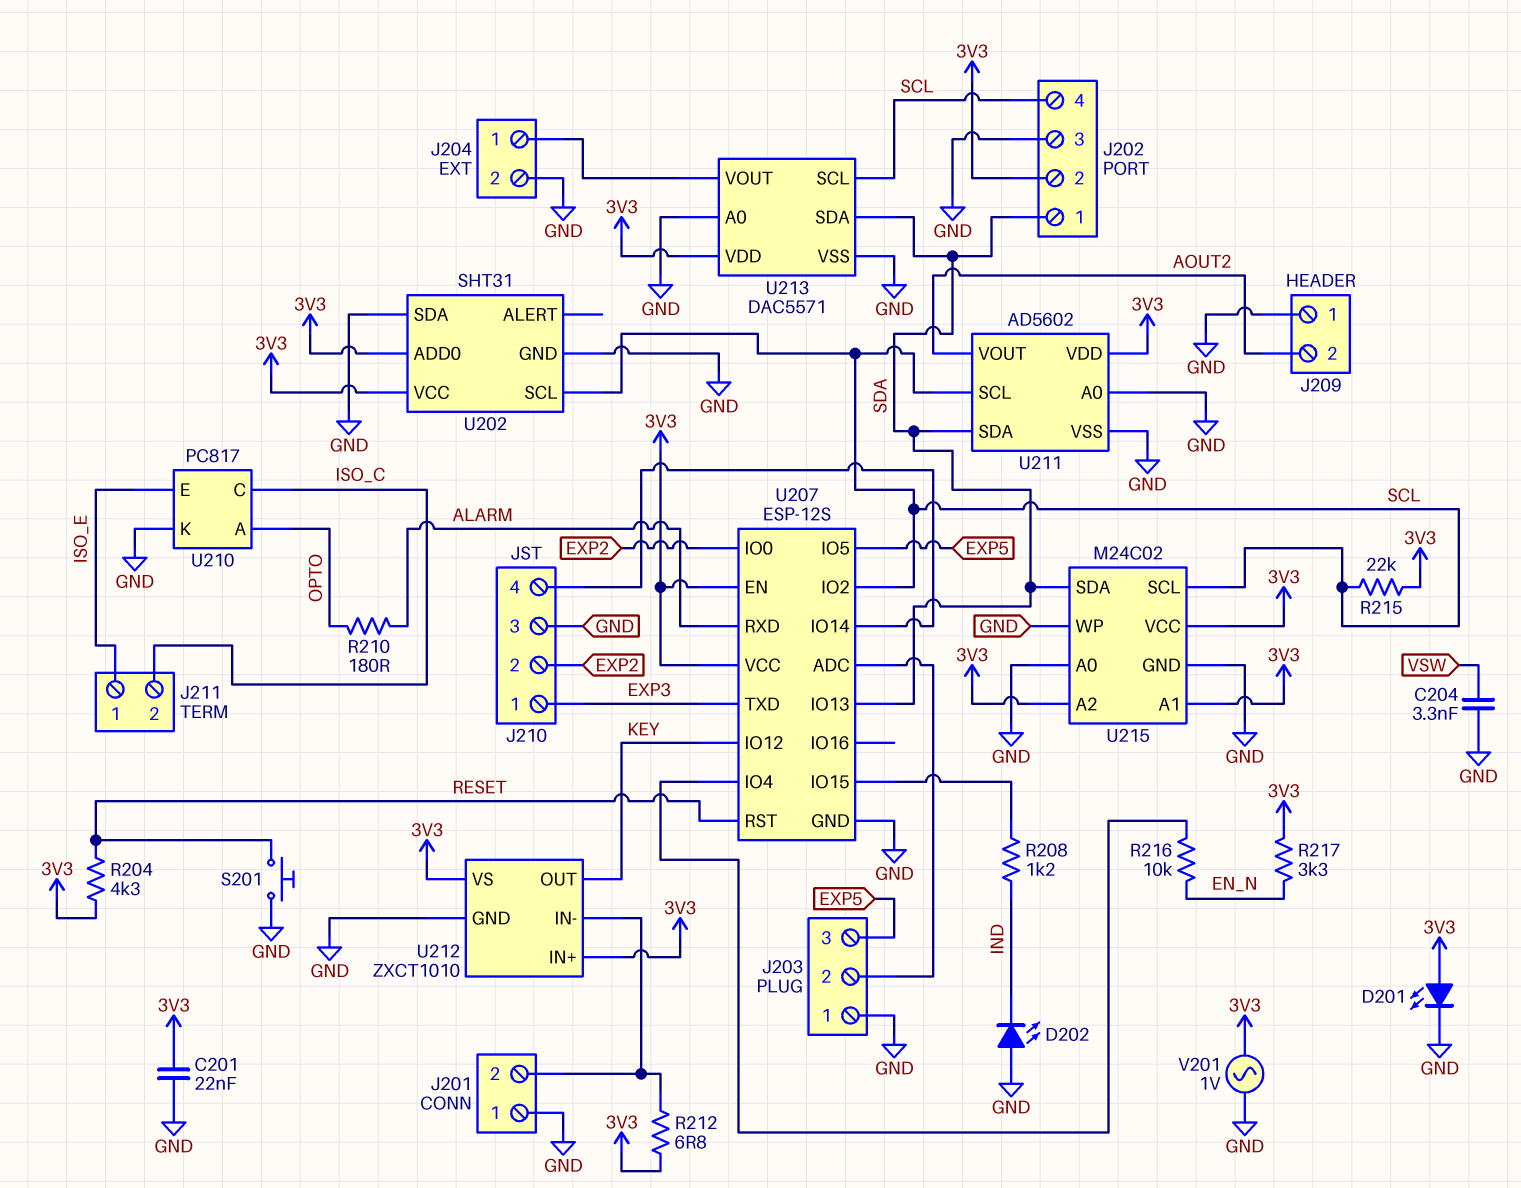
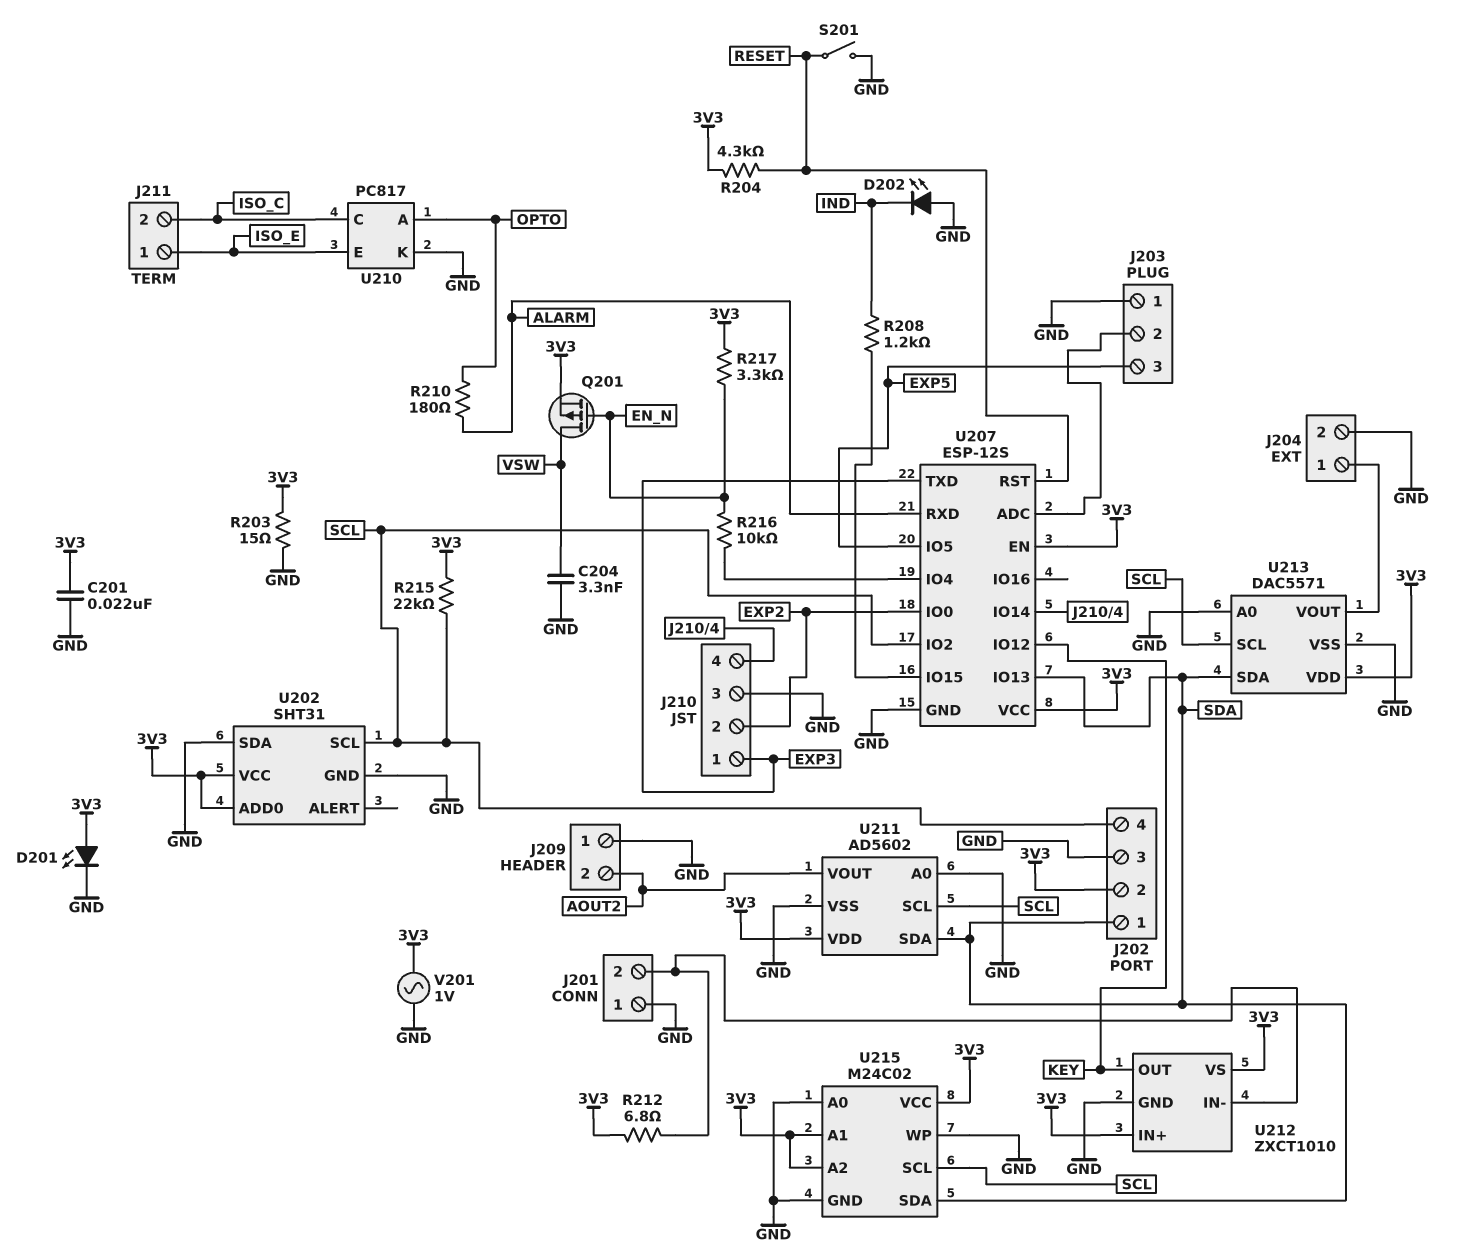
Q201: none -> PMOS (G EN_N, D VSW, S 3V3)
R203: none -> 15 (3V3, GND)
S201: button (GND, RESET) -> switch (GND, RESET)

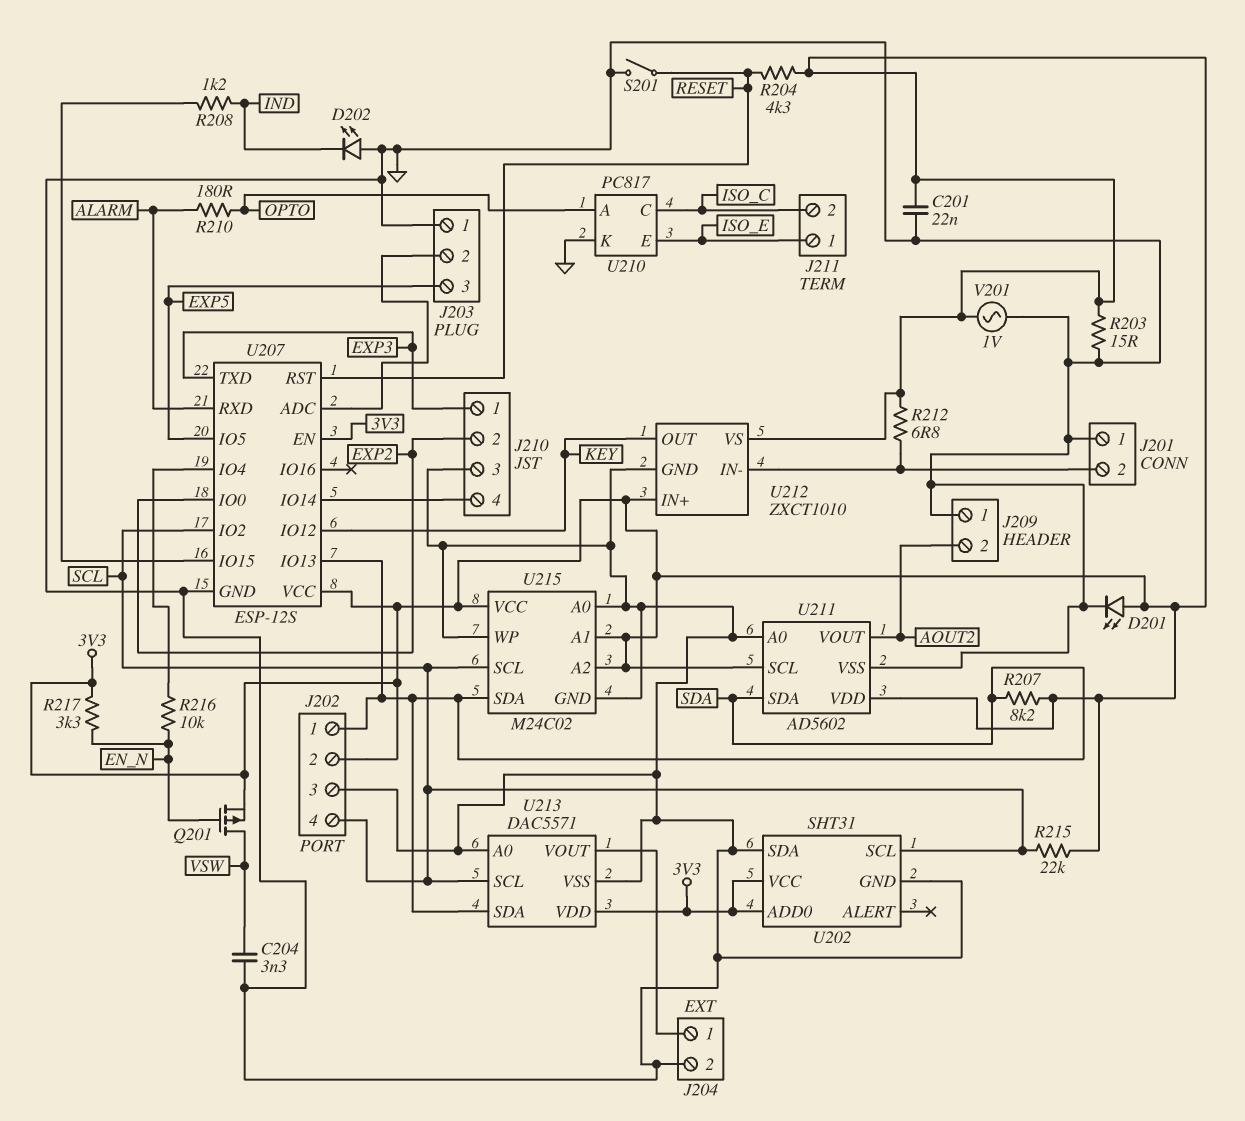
R207: none -> 8.2k (3V3, SDA)
U211 pin SCL: SCL -> 3V3

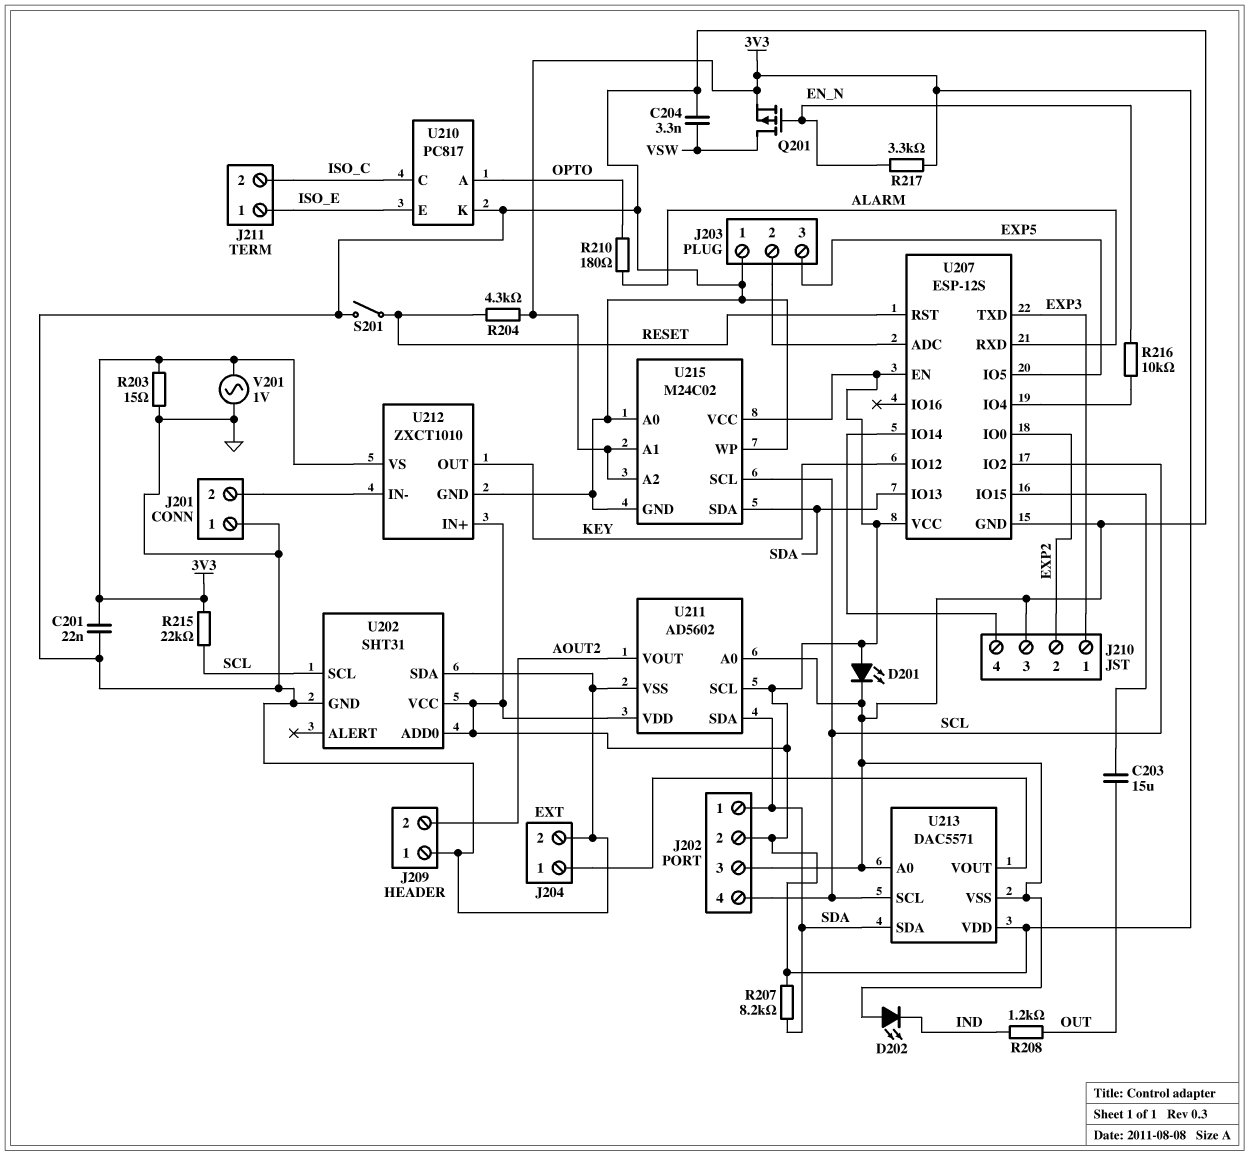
C203: none -> 15uF (OUT, U207/IO15)
R208: 1.2k (IND, U207/IO15) -> 1.2k (IND, OUT)
R212: 6.8 (3V3, J201/2) -> none

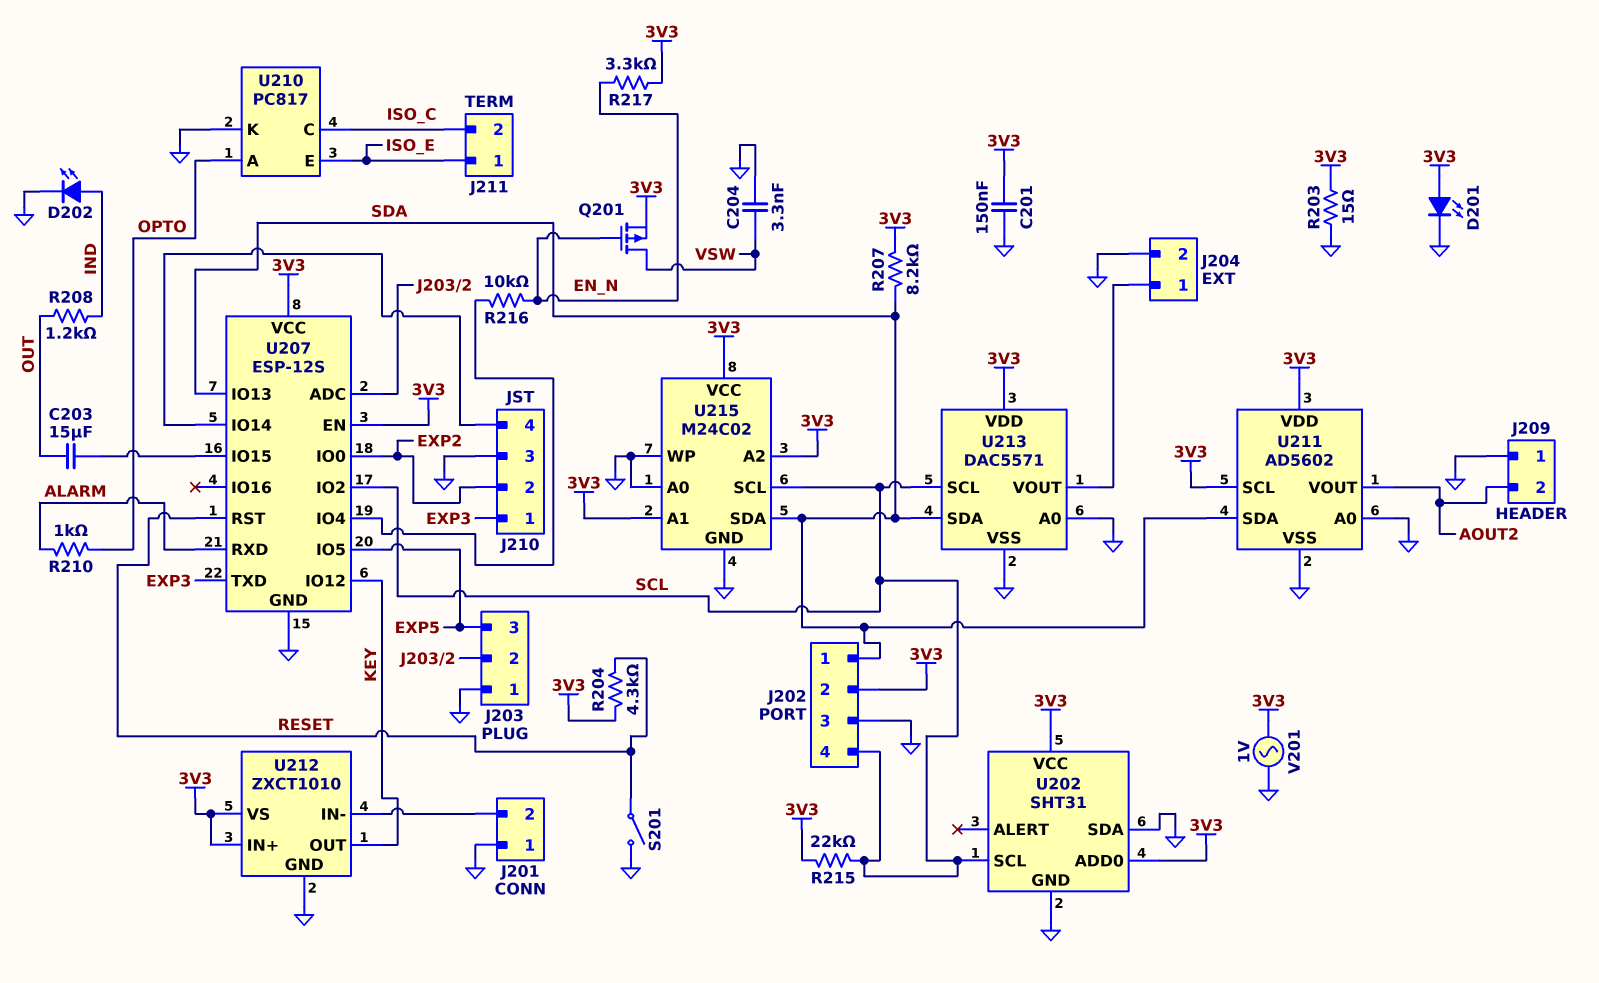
C201: 22nF (3V3, GND) -> 150nF (3V3, GND)
D202: LED (A GND, K IND) -> LED (A IND, K GND)
R210: 180 (ALARM, OPTO) -> 1k (ALARM, OPTO)

